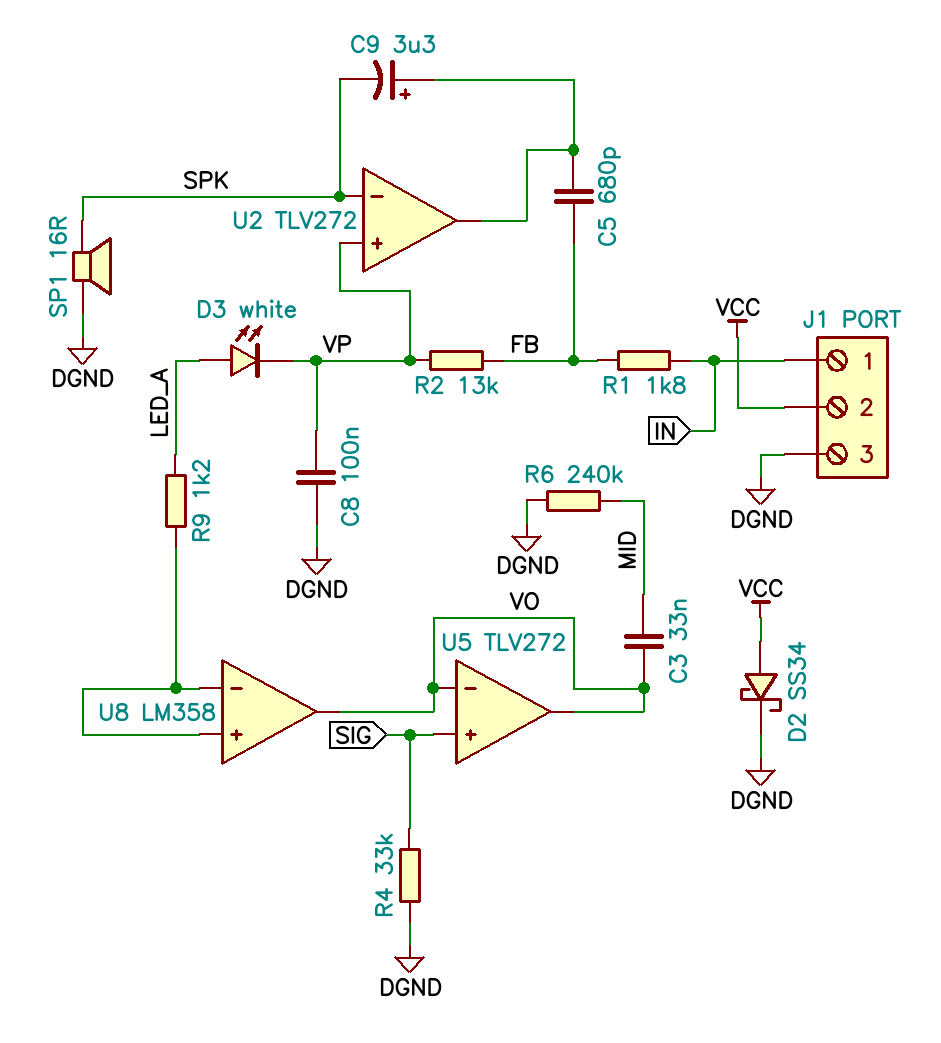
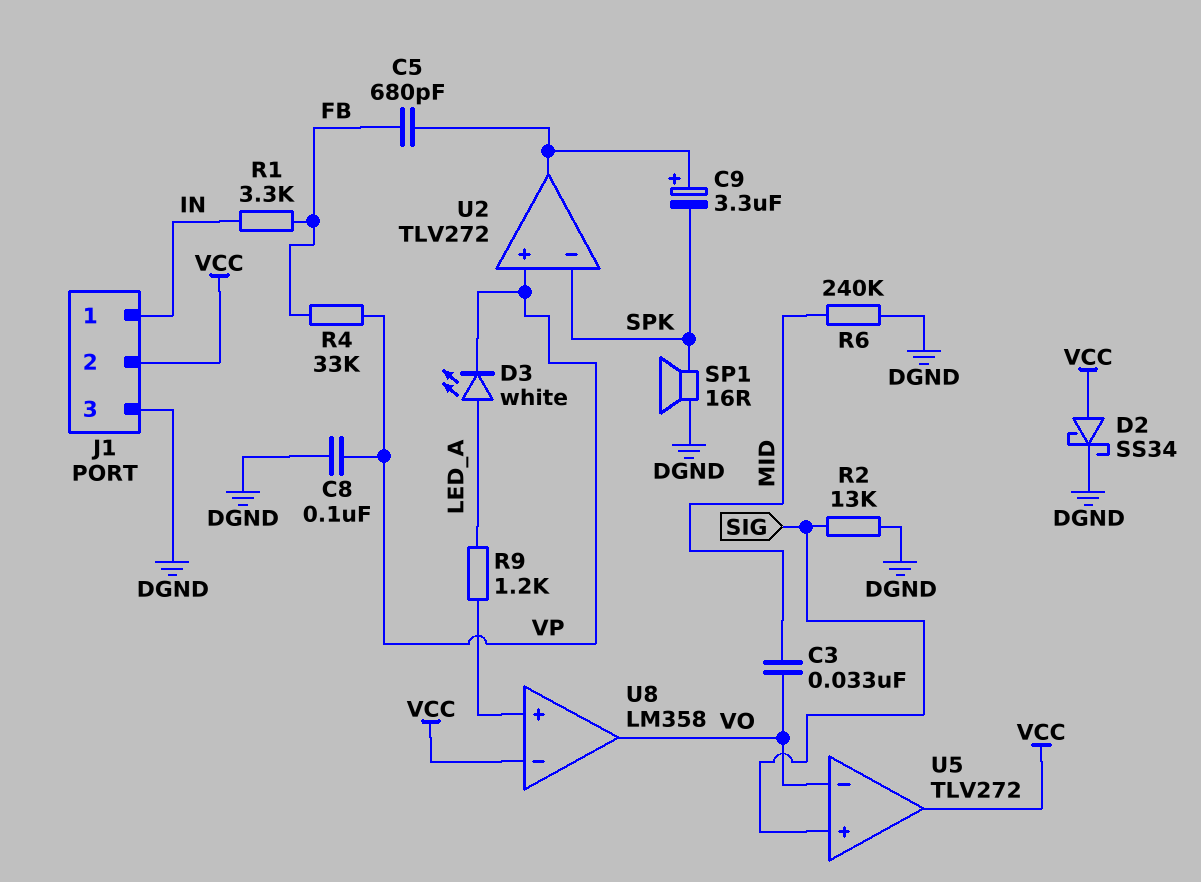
R1: 1.8k (FB, IN) -> 3.3k (FB, IN)
R2: 13k (FB, VP) -> 13k (DGND, SIG)
R4: 33k (DGND, SIG) -> 33k (FB, VP)
U5 pin out: VO -> VCC
U8 pin in-: U8/in+ -> VCC

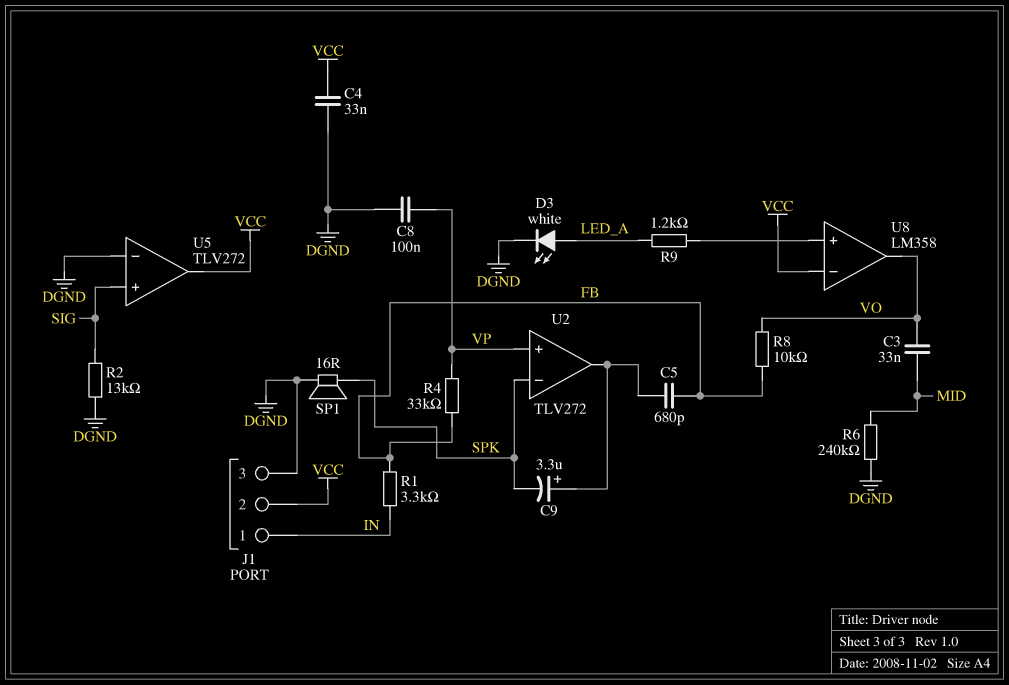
C4: none -> 33nF (DGND, VCC)
D2: schottky SS34 (A VCC, K DGND) -> none
D3: LED white (A LED_A, K VP) -> LED white (A LED_A, K DGND)
R8: none -> 10k (FB, VO)
U5 pin in-: VO -> DGND

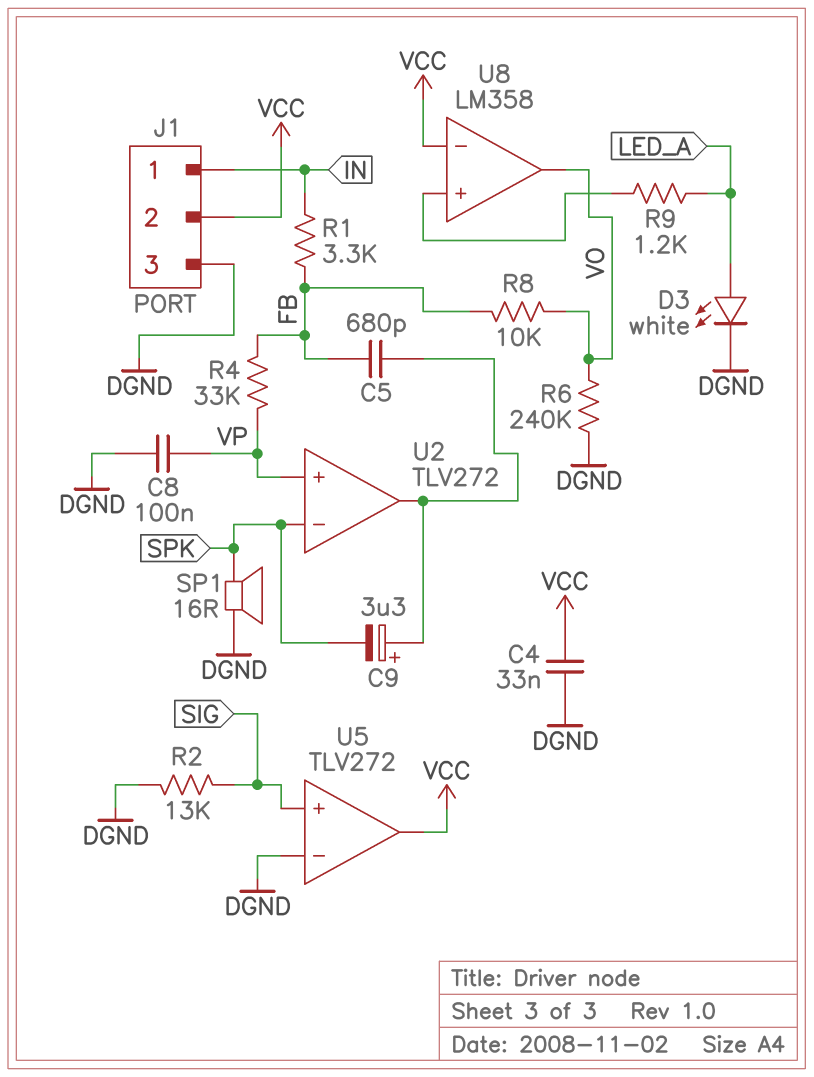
C3: 33nF (MID, VO) -> none
R6: 240k (DGND, MID) -> 240k (DGND, VO)

